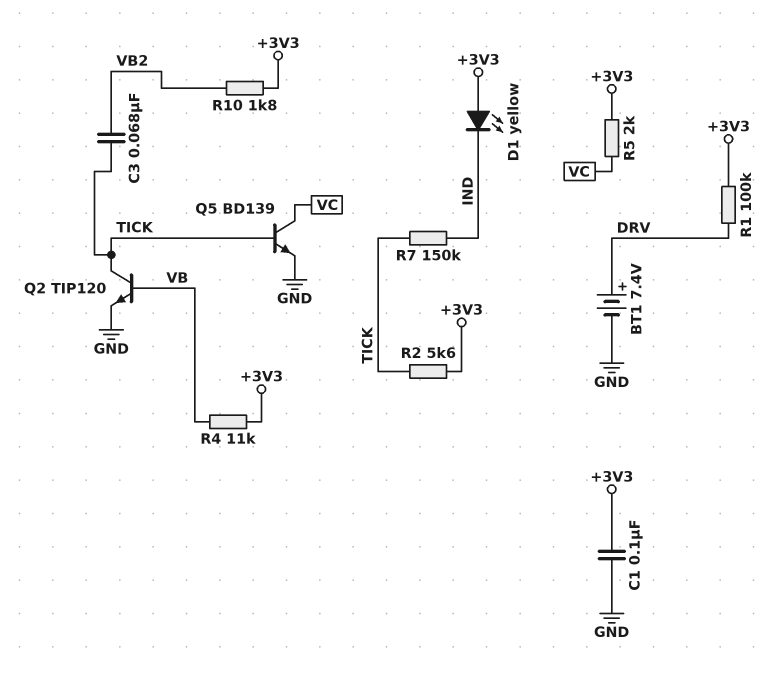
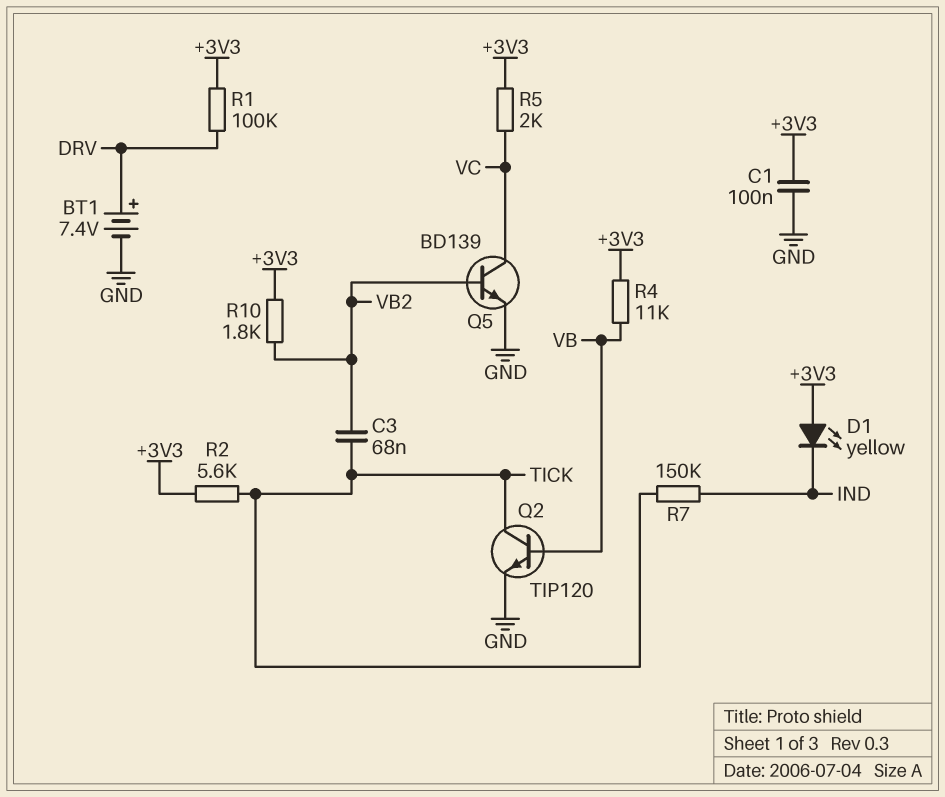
Q5: NPN BD139 (B TICK, C VC, E GND) -> NPN BD139 (B VB2, C VC, E GND)

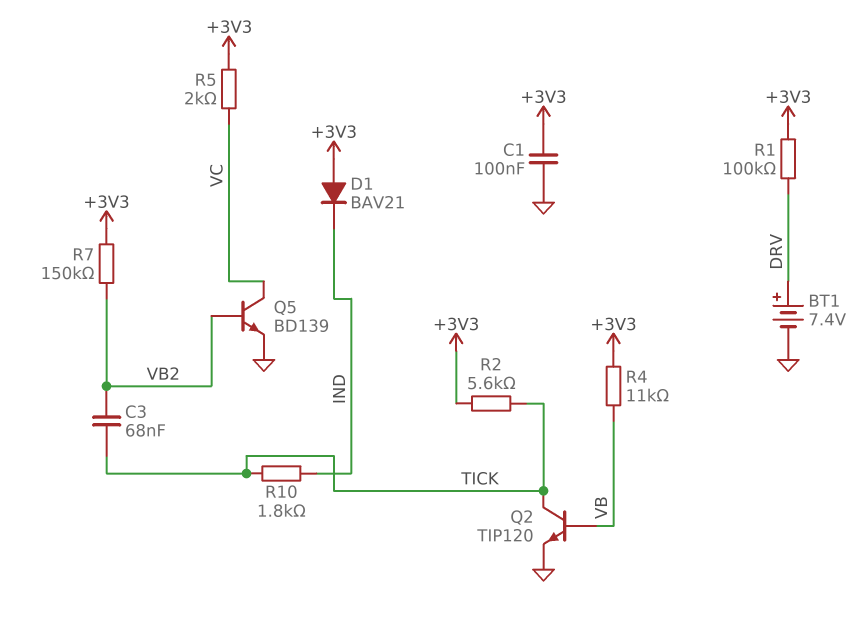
D1: LED yellow (A +3V3, K IND) -> diode BAV21 (A +3V3, K IND)
R7: 150k (IND, TICK) -> 150k (+3V3, VB2)
R10: 1.8k (+3V3, VB2) -> 1.8k (IND, TICK)

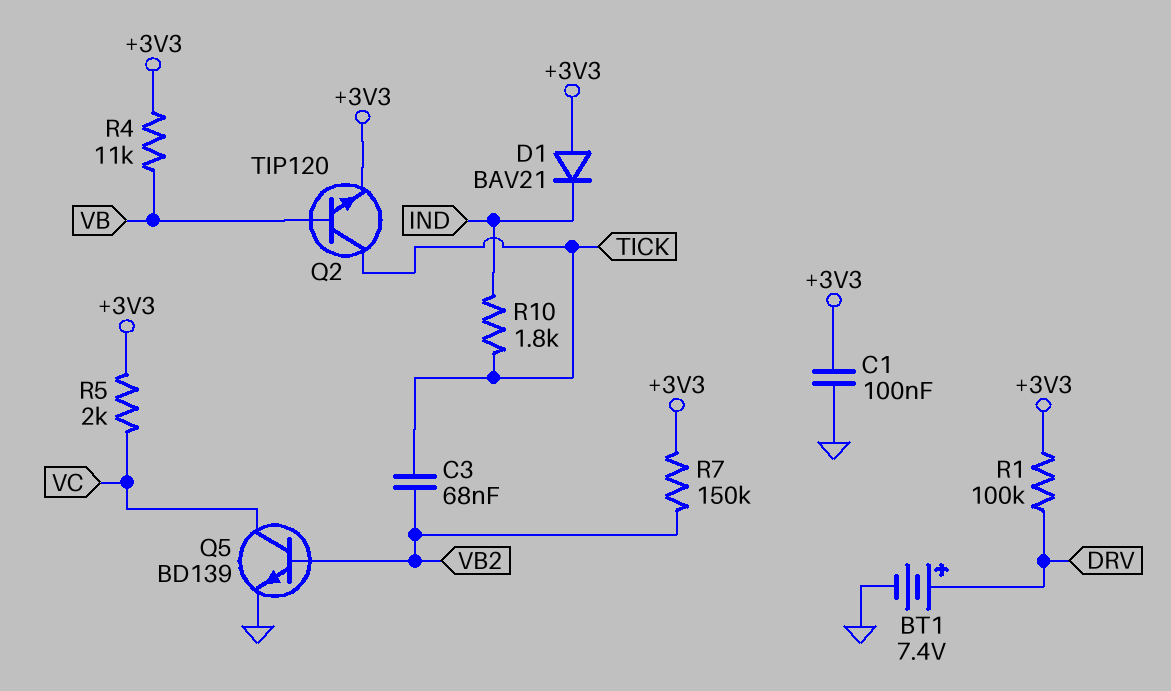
Q2: NPN TIP120 (B VB, C TICK, E GND) -> NPN TIP120 (B VB, C TICK, E +3V3)
R2: 5.6k (+3V3, TICK) -> none

